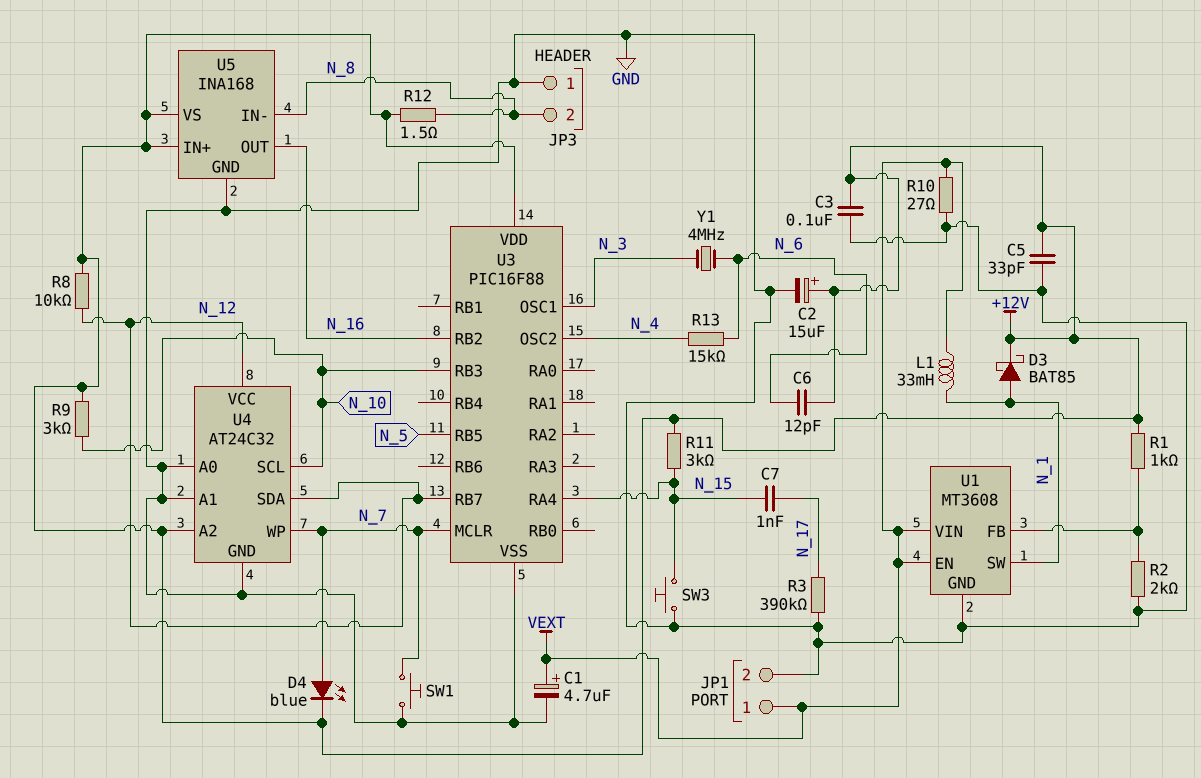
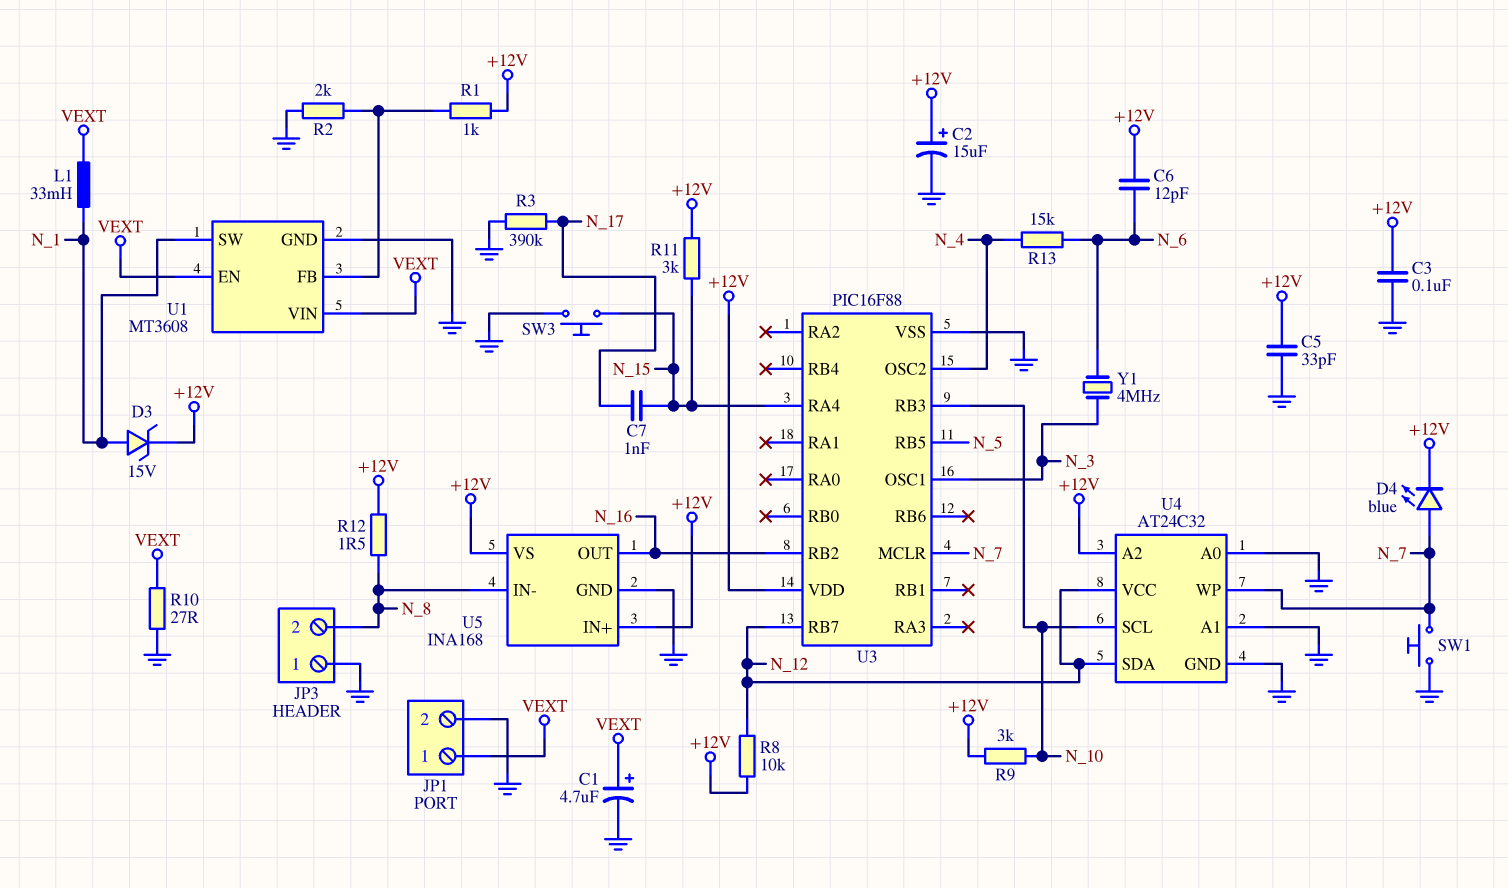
D3: schottky BAT85 (A N_1, K +12V) -> zener 15V (A N_1, K +12V)

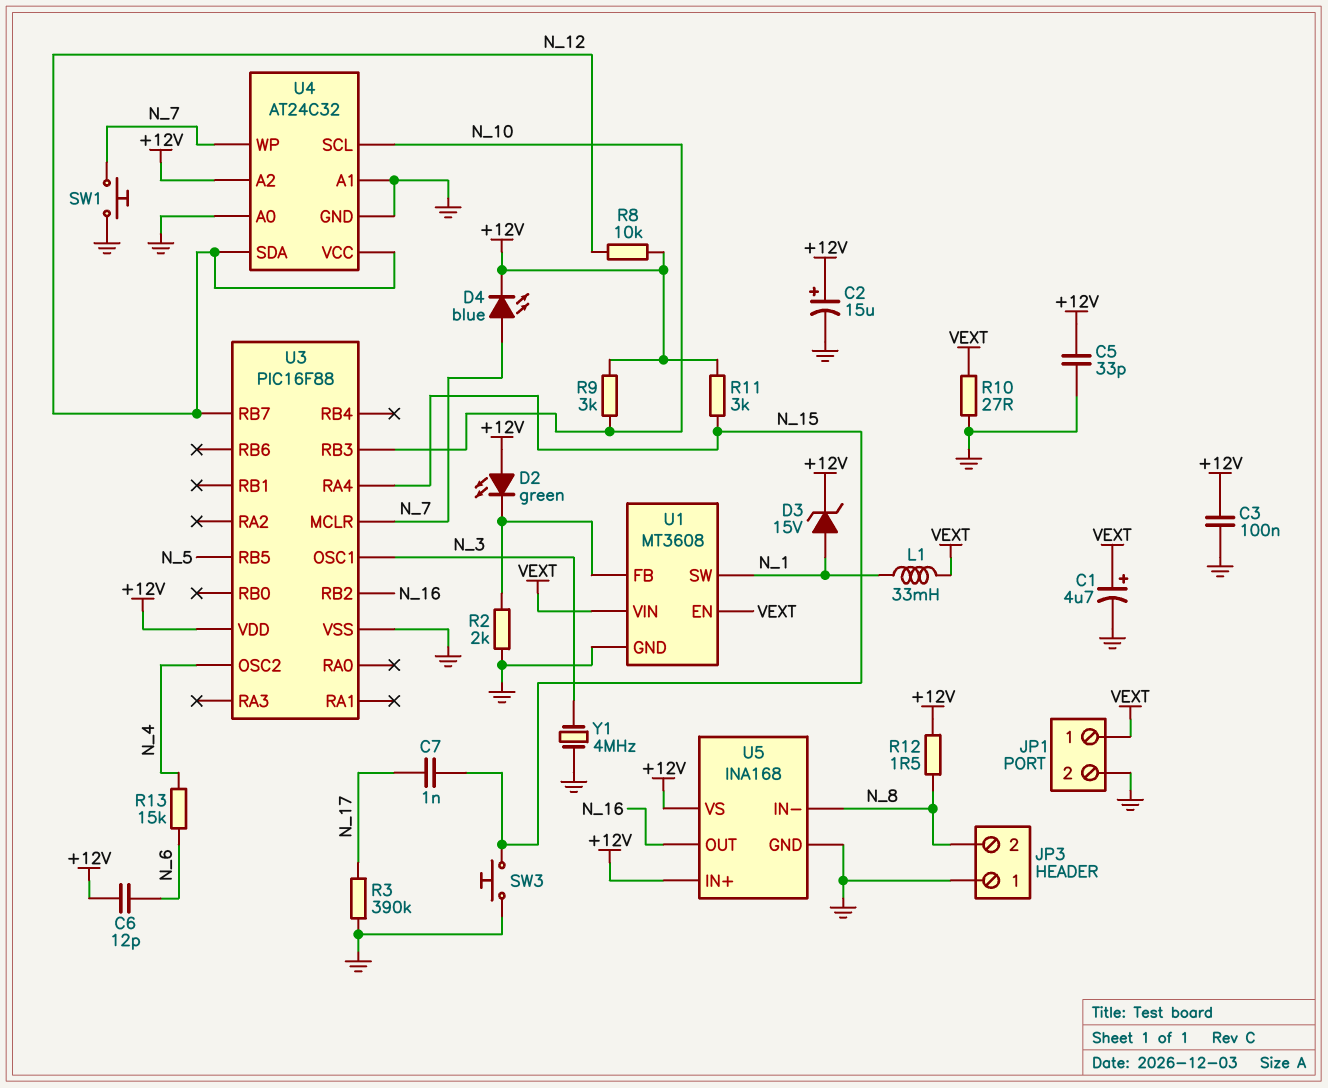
D2: none -> LED green (A +12V, K U1/FB)
R1: 1k (+12V, U1/FB) -> none
Y1: 4MHz (N_3, N_6) -> 4MHz (GND, N_3)

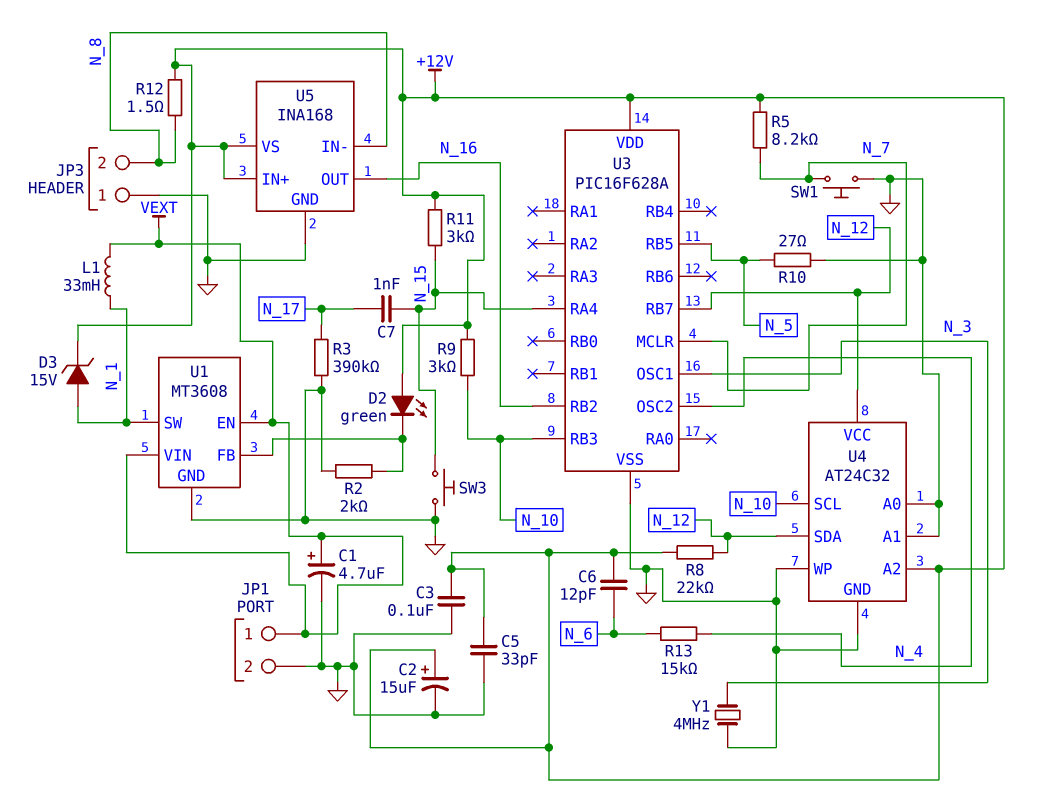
D4: LED blue (A N_7, K +12V) -> none
R5: none -> 8.2k (+12V, N_7)
R8: 10k (+12V, N_12) -> 22k (+12V, N_12)
R10: 27 (GND, VEXT) -> 27 (GND, N_5)
U3: PIC16F88 -> PIC16F628A
U4 pin WP: N_7 -> GND

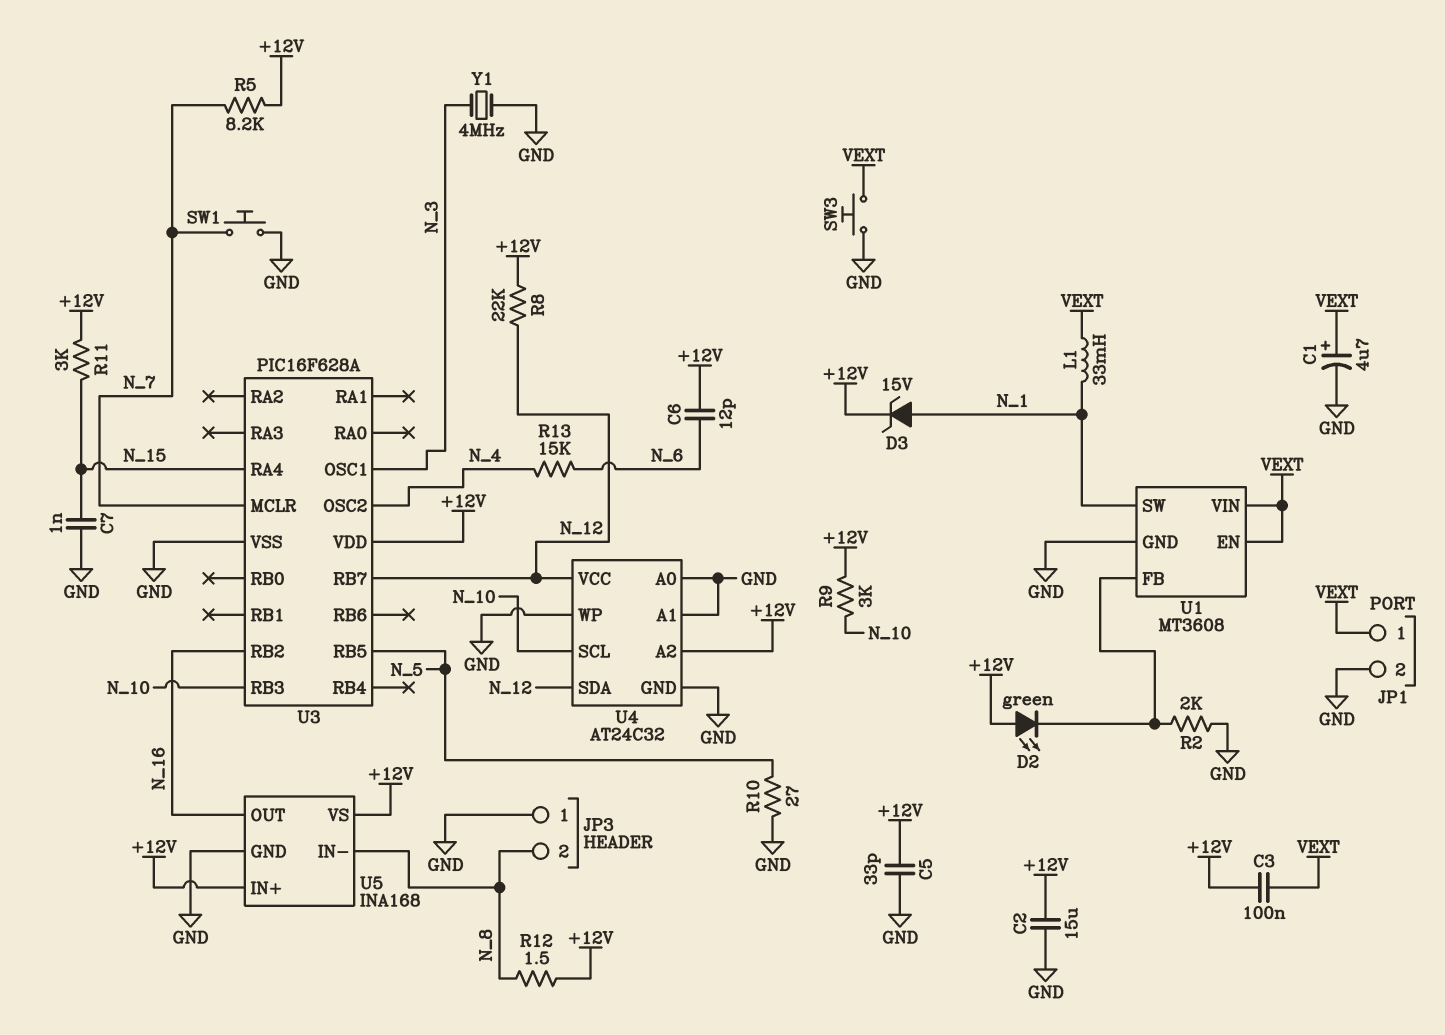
C2: 15uF (plus +12V, minus GND) -> 15uF (+12V, GND)
C3: 100nF (+12V, GND) -> 100nF (+12V, VEXT)
C7: 1nF (N_15, N_17) -> 1nF (GND, N_15)
R3: 390k (GND, N_17) -> none
SW3: button (GND, N_15) -> button (GND, VEXT)

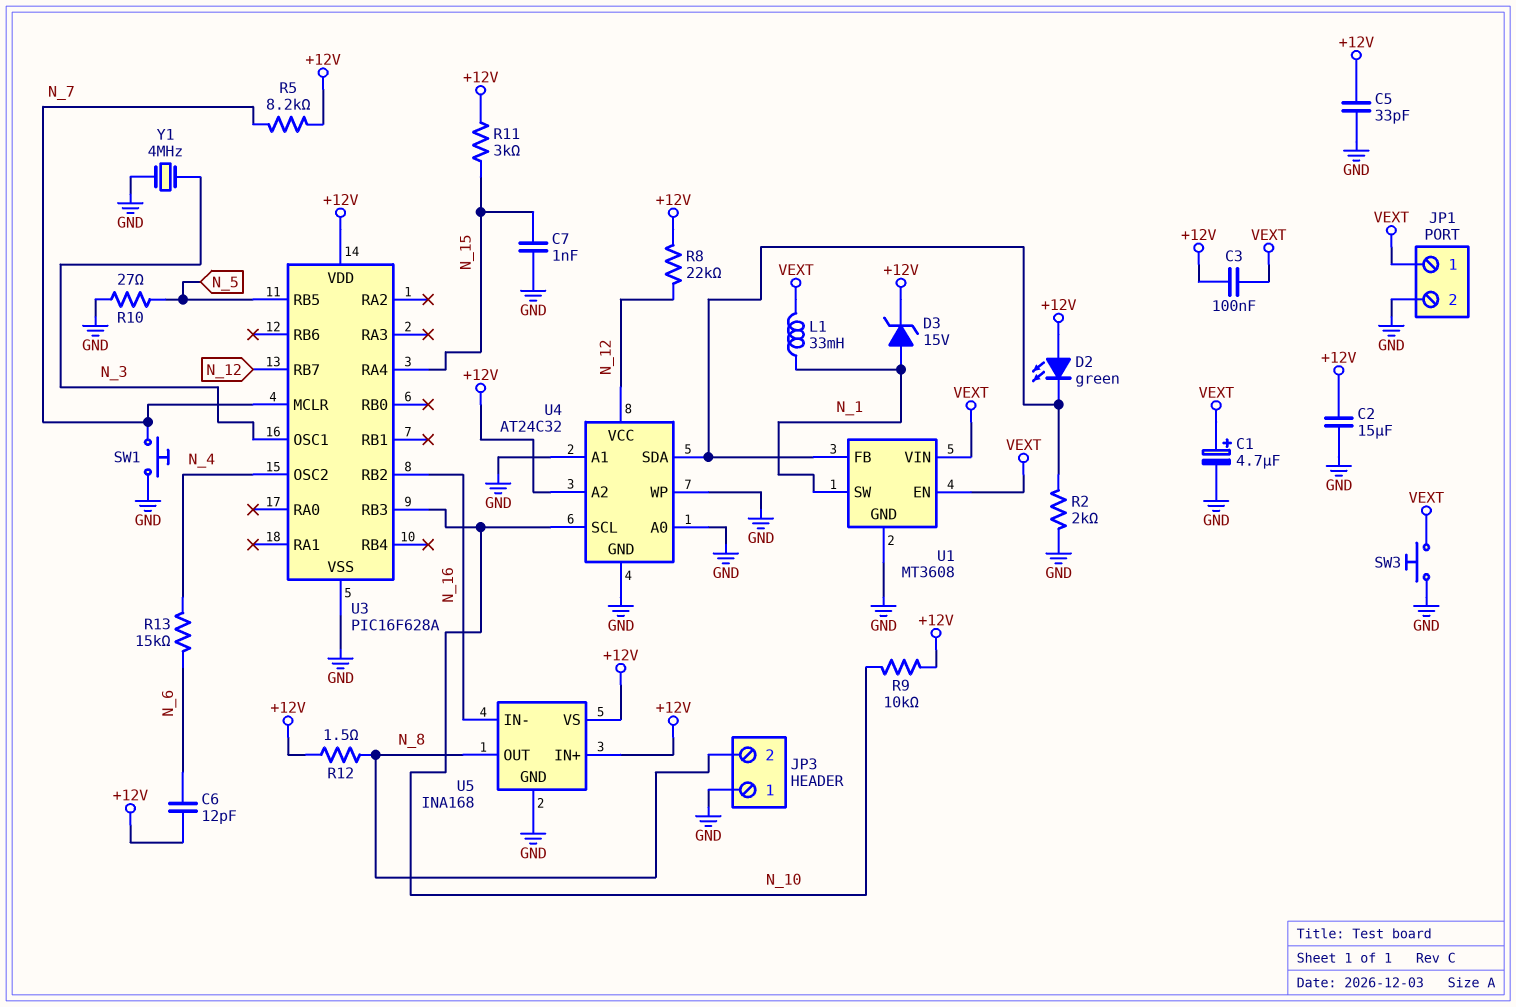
R9: 3k (+12V, N_10) -> 10k (+12V, N_10)
U4 pin SDA: N_12 -> U1/FB
U5 pin IN-: N_8 -> N_16
U5 pin OUT: N_16 -> N_8

